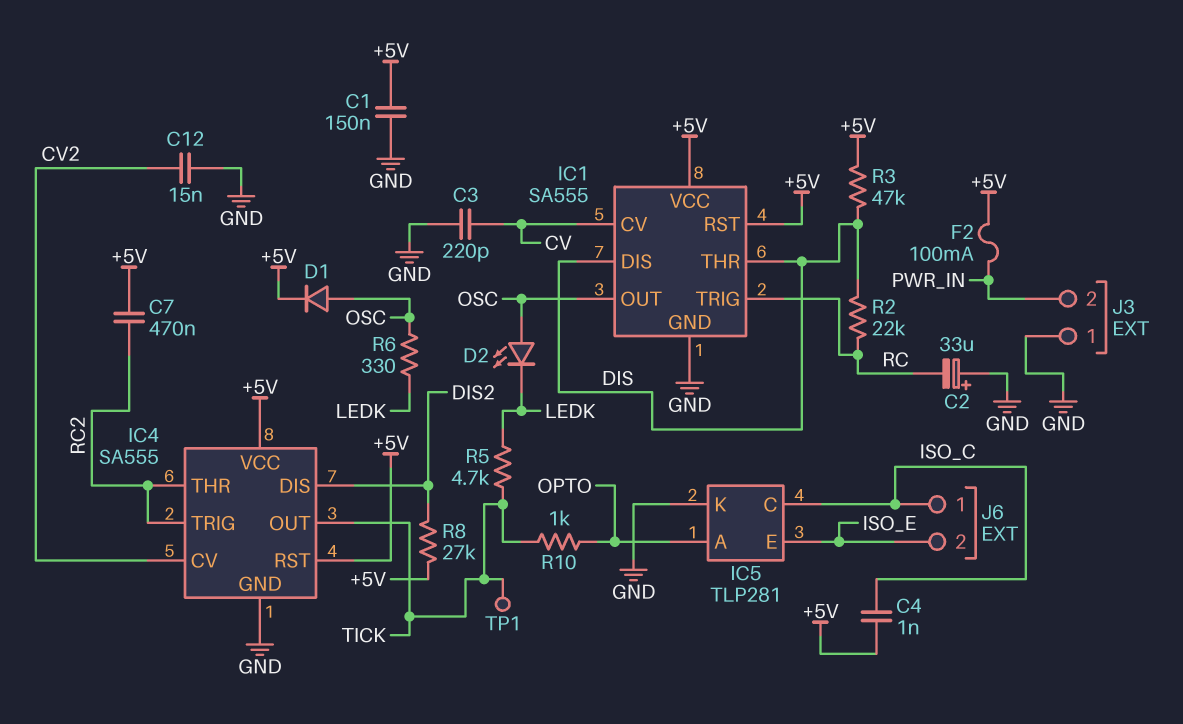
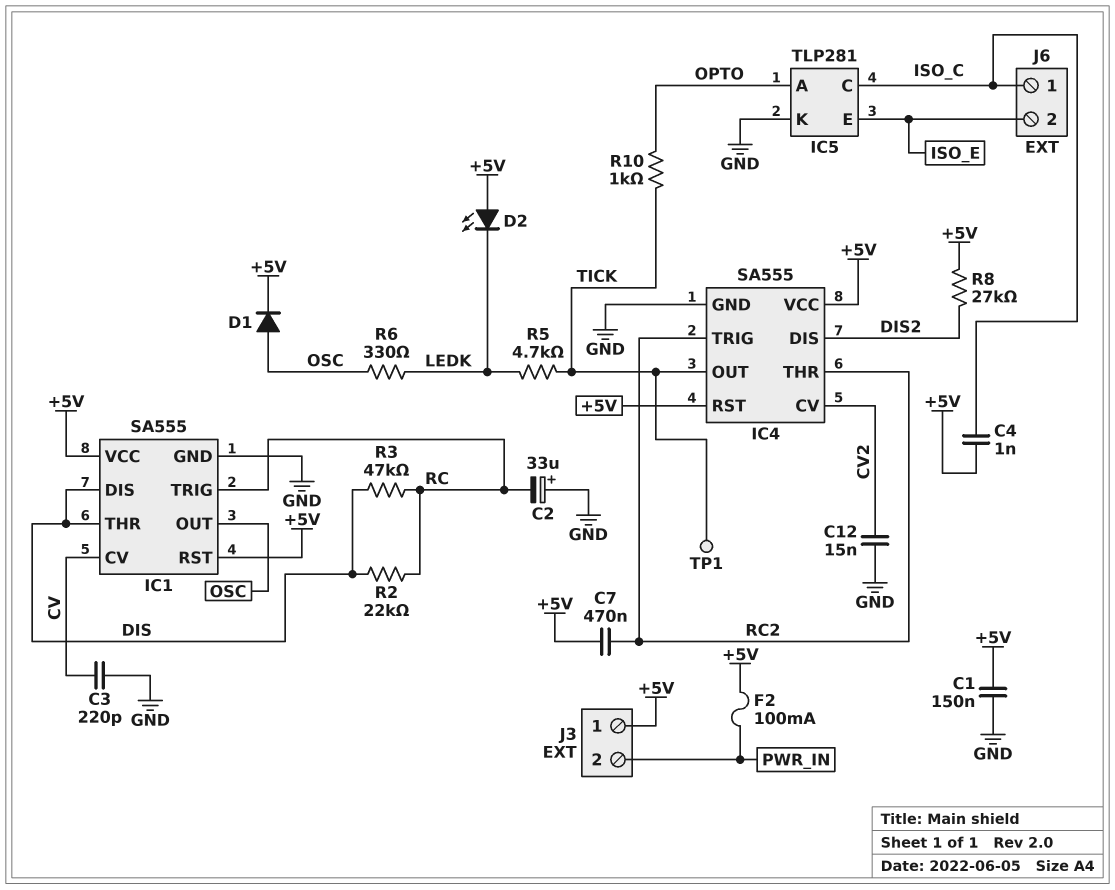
D2: LED (A OSC, K LEDK) -> LED (A +5V, K LEDK)
J3 pin 1: GND -> +5V
R3: 47k (+5V, DIS) -> 47k (DIS, RC)

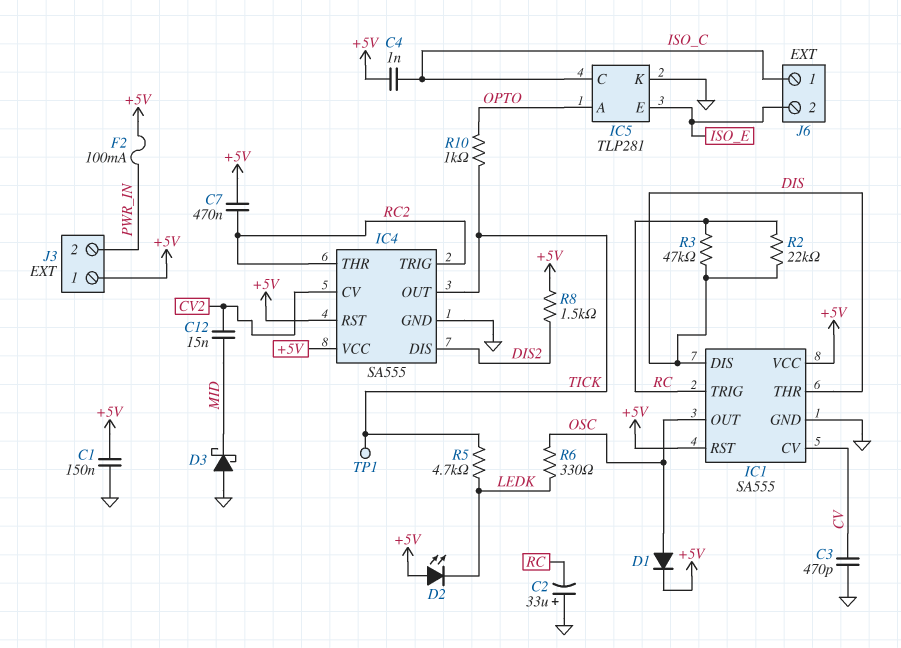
C3: 220pF (CV, GND) -> 470pF (CV, GND)
C12: 15nF (CV2, GND) -> 15nF (CV2, MID)
D3: none -> schottky (A GND, K MID)
R8: 27k (+5V, DIS2) -> 1.5k (+5V, DIS2)

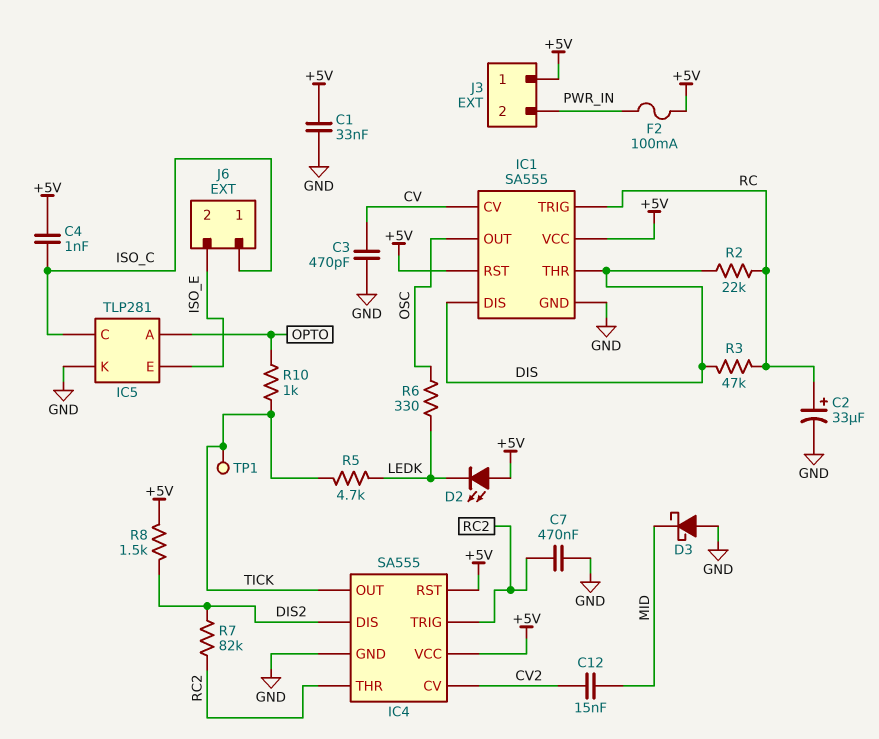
C1: 150nF (+5V, GND) -> 33nF (+5V, GND)
C2: 33uF (plus GND, minus RC) -> 33uF (plus RC, minus GND)
C7: 470nF (+5V, RC2) -> 470nF (GND, RC2)
D1: diode (A OSC, K +5V) -> none
R7: none -> 82k (DIS2, RC2)

